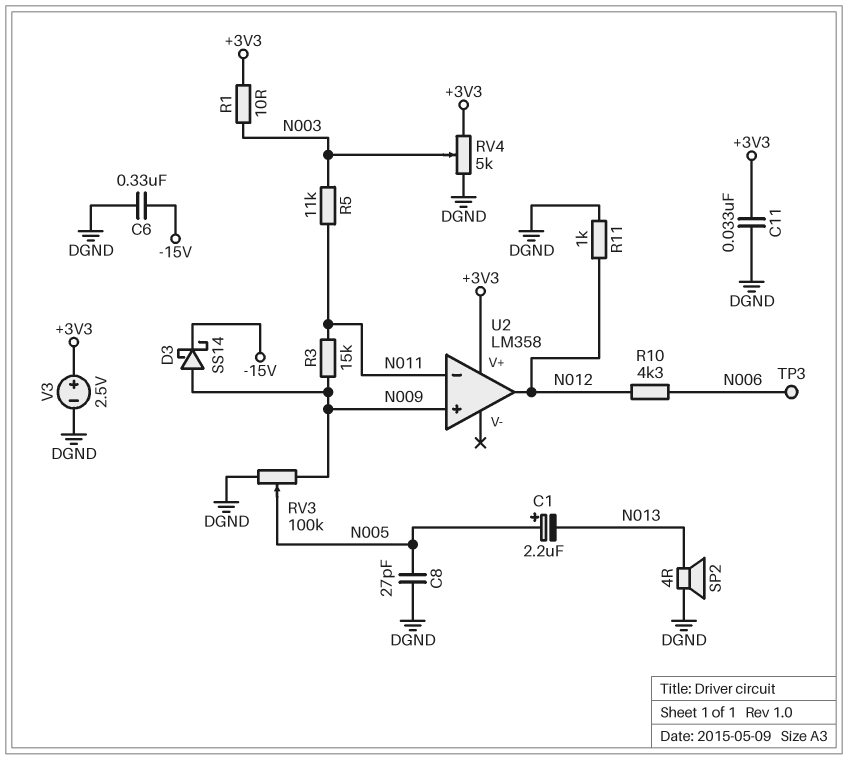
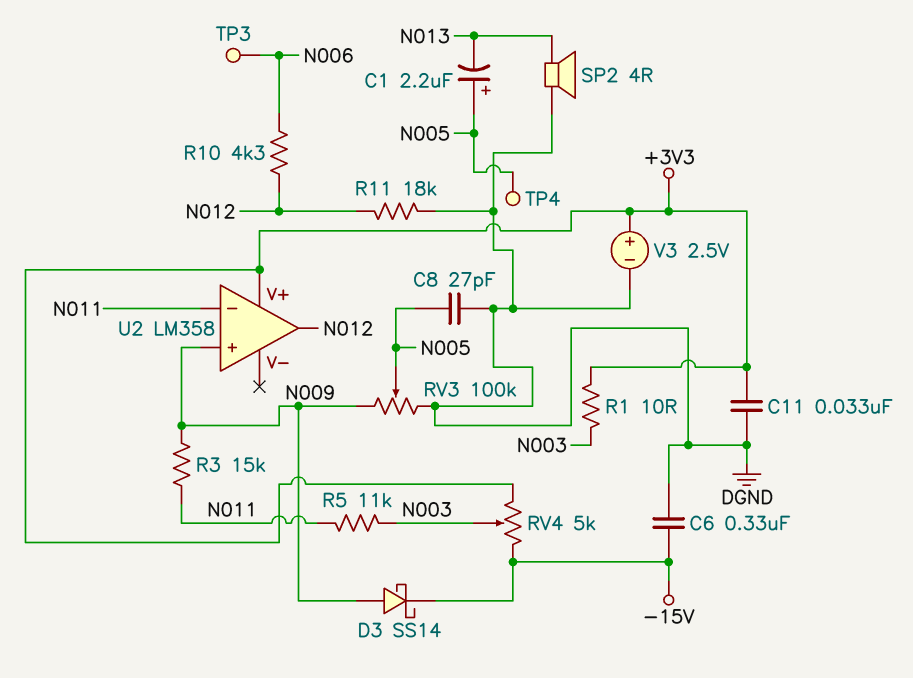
R11: 1k (DGND, N012) -> 18k (DGND, N012)
RV4: 5k (+3V3, DGND, wiper N003) -> 5k (+3V3, -15V, wiper N003)
TP4: none -> test point (N005)

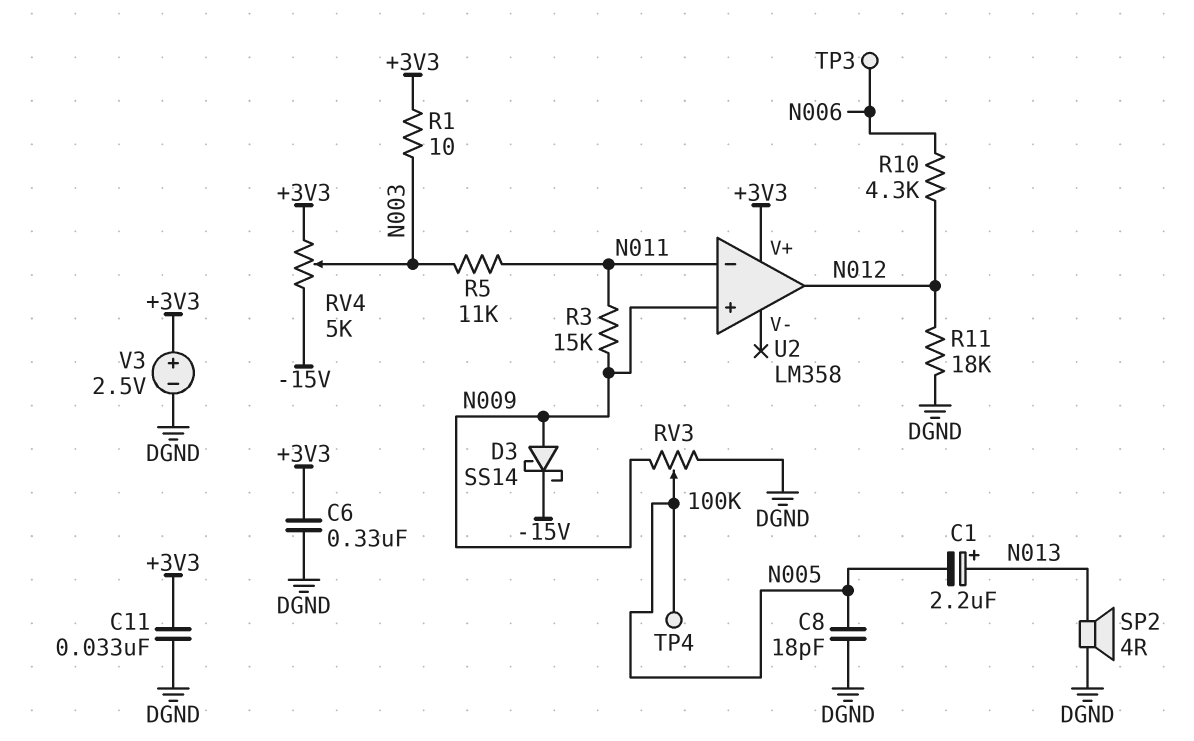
C1: 2.2uF (plus N005, minus N013) -> 2.2uF (plus N013, minus N005)
C6: 330nF (-15V, DGND) -> 330nF (+3V3, DGND)
C8: 27pF (DGND, N005) -> 18pF (DGND, N005)

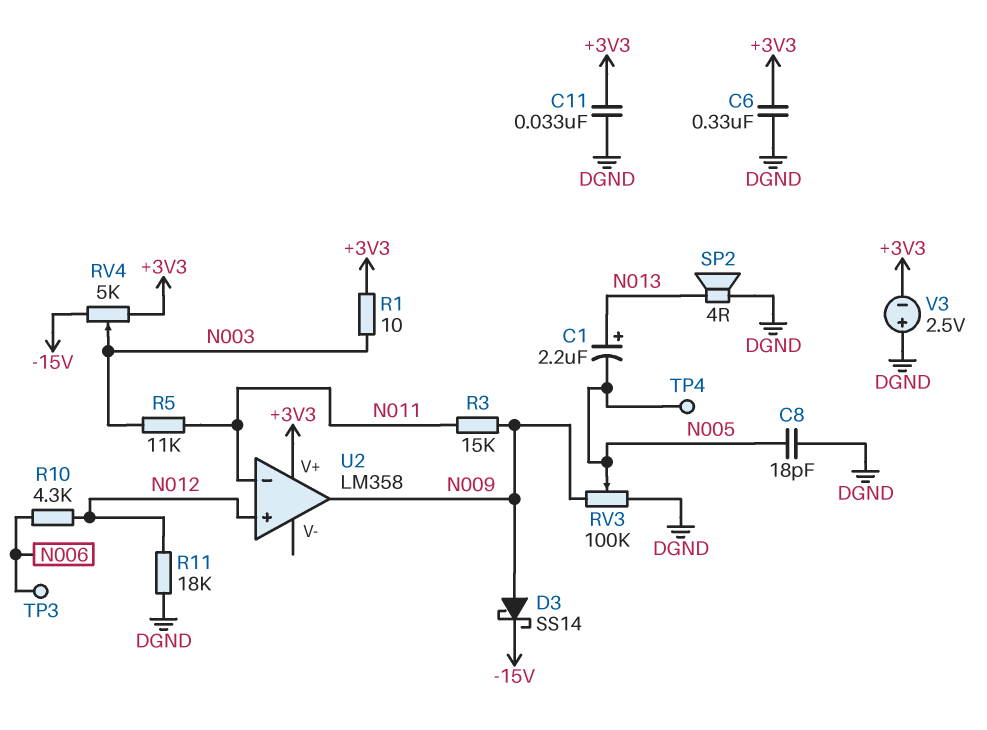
U2 pin in+: N009 -> N012
U2 pin out: N012 -> N009
V3: 2.5V (plus +3V3, minus DGND) -> 2.5V (plus DGND, minus +3V3)

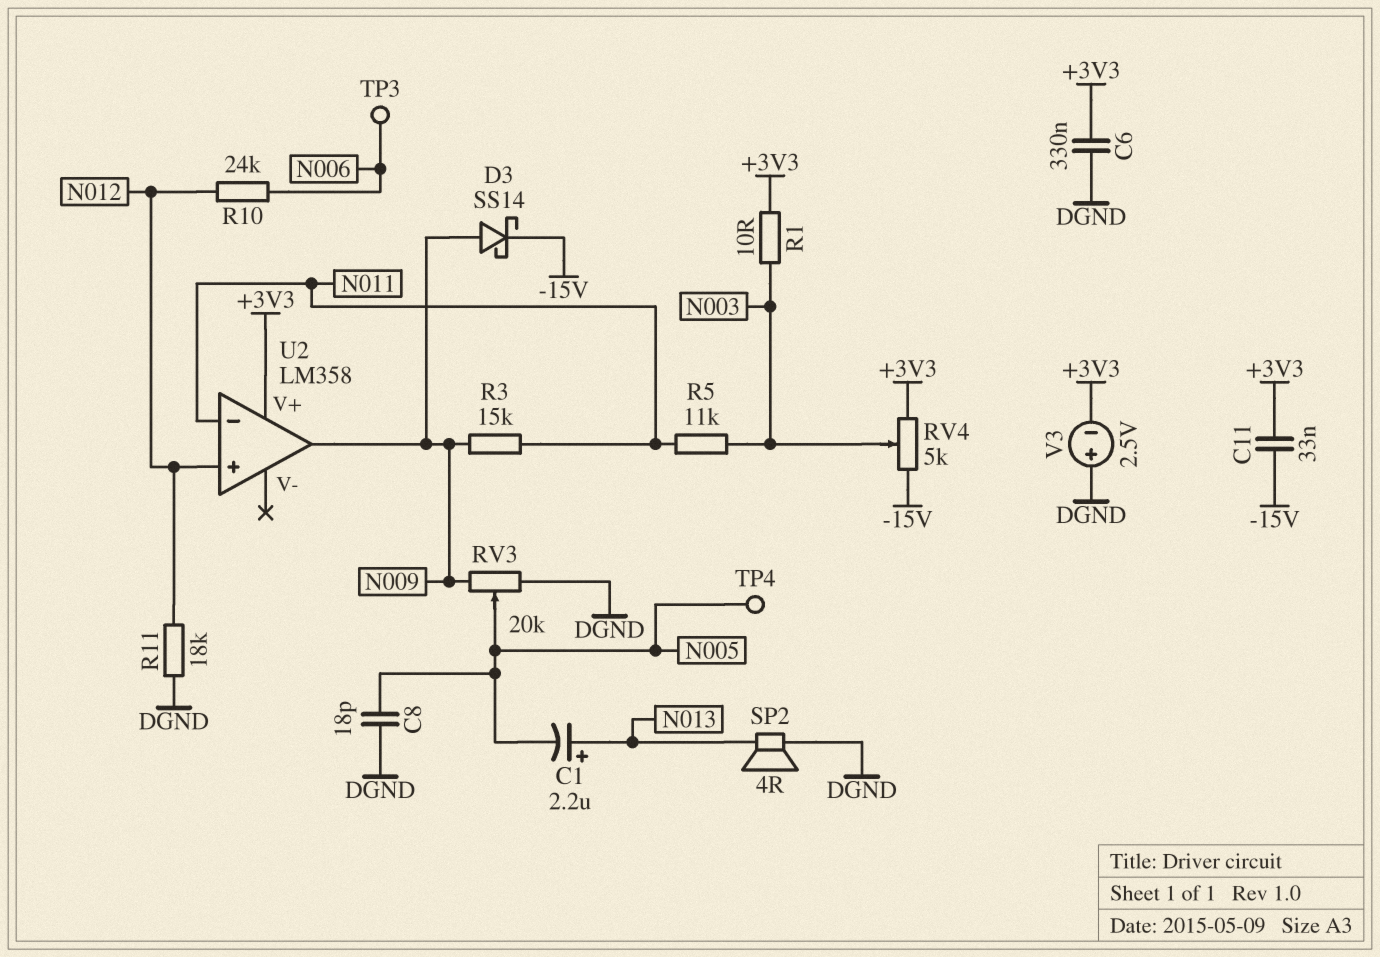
C11: 33nF (+3V3, DGND) -> 33nF (+3V3, -15V)
R10: 4.3k (N006, N012) -> 24k (N006, N012)
RV3: 100k (DGND, N009, wiper N005) -> 20k (DGND, N009, wiper N005)

